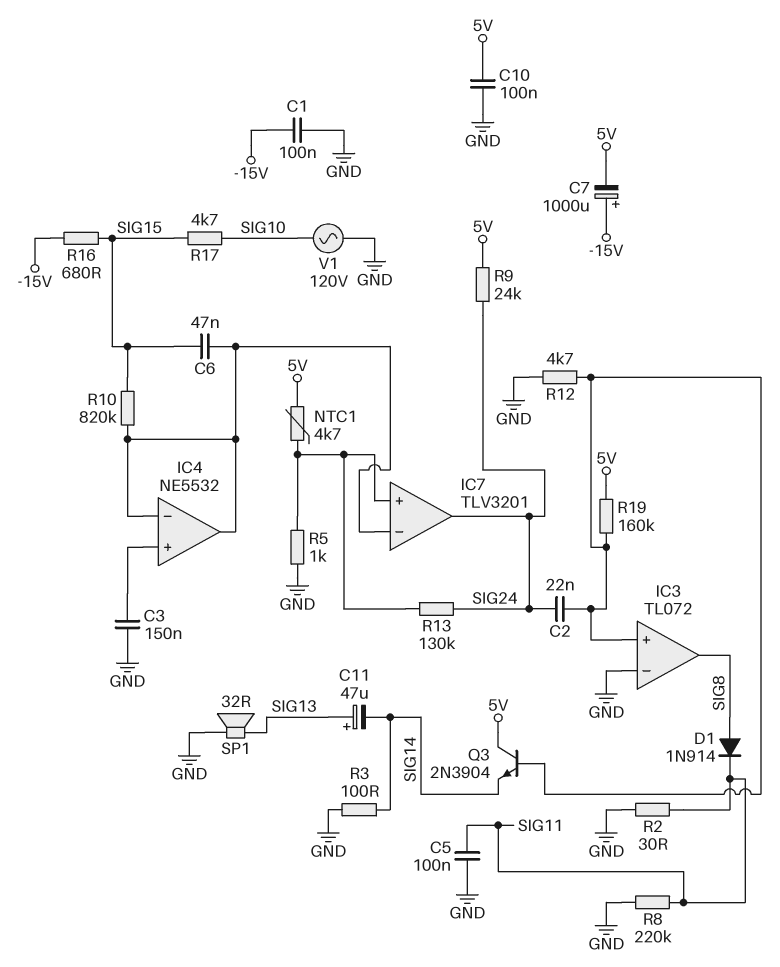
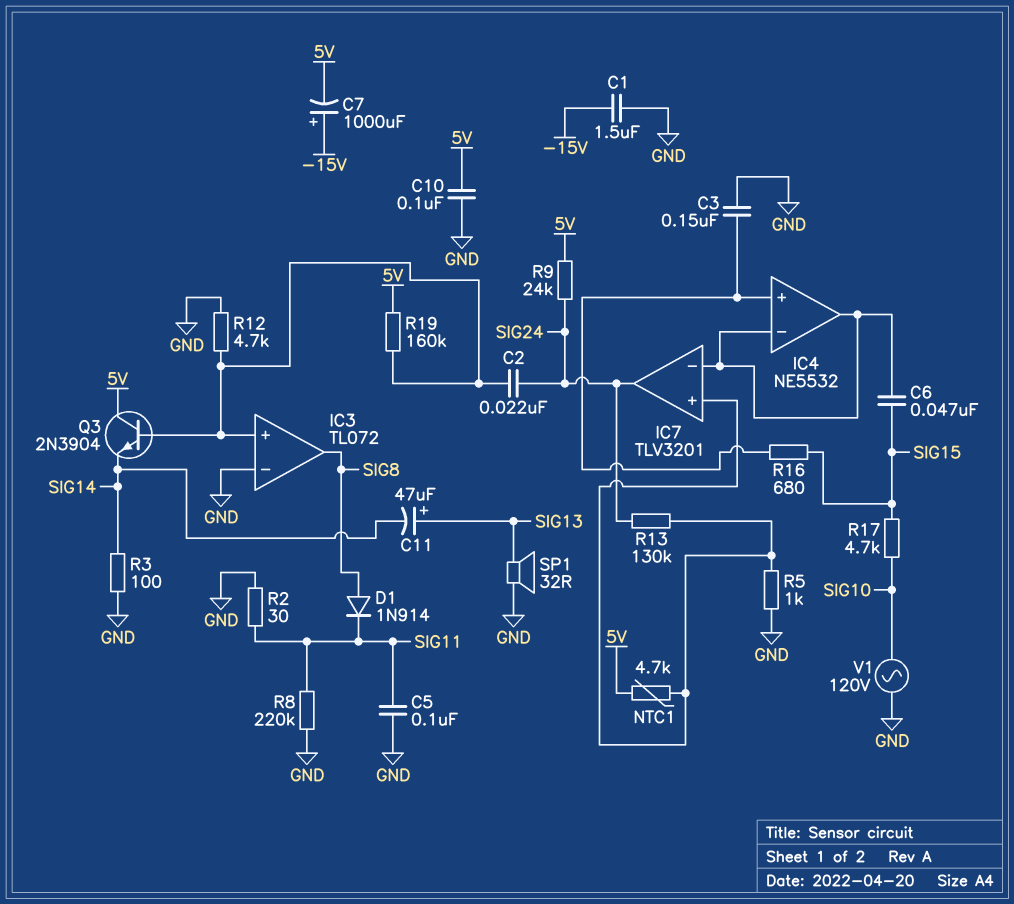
C1: 100nF (-15V, GND) -> 1.5uF (-15V, GND)
R10: 820k (IC4/in-, SIG15) -> none
R16: 680 (-15V, SIG15) -> 680 (IC4/in+, SIG15)

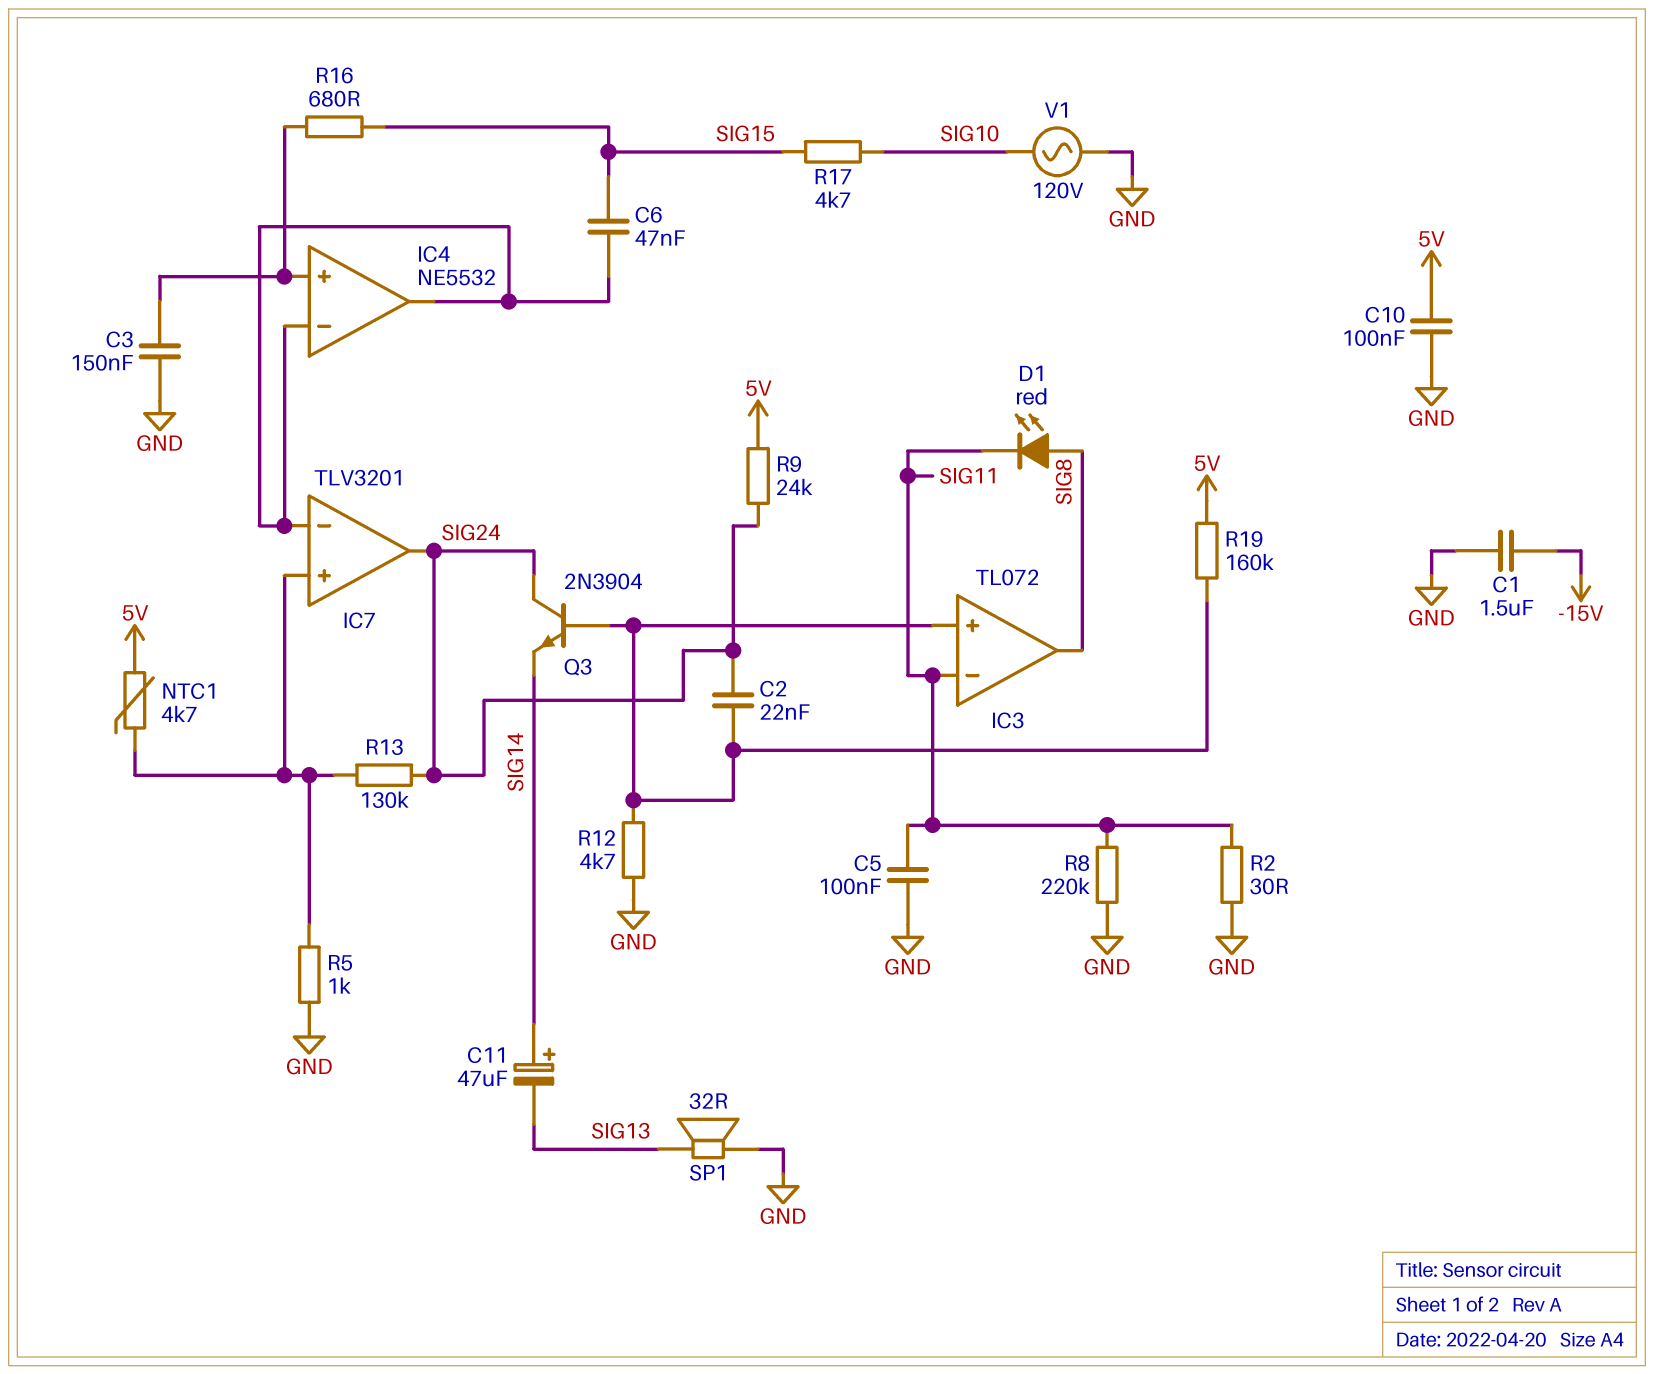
C7: 1000uF (plus -15V, minus 5V) -> none
C11: 47uF (plus SIG13, minus SIG14) -> 47uF (plus SIG14, minus SIG13)
D1: diode 1N914 (A SIG8, K SIG11) -> LED red (A SIG8, K SIG11)
IC3 pin in-: GND -> SIG11
Q3: NPN 2N3904 (B IC3/in+, C 5V, E SIG14) -> NPN 2N3904 (B IC3/in+, C SIG24, E SIG14)
R3: 100 (GND, SIG14) -> none

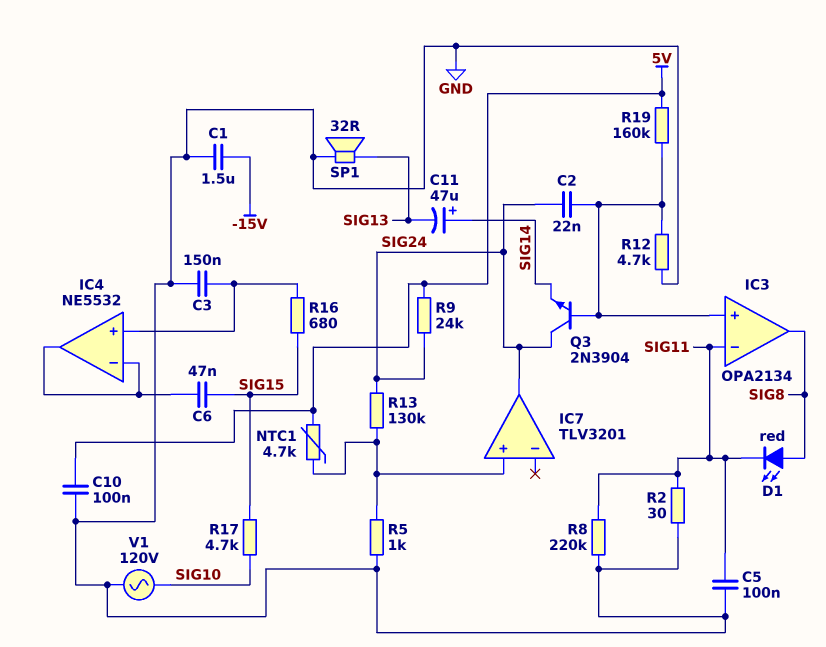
IC3: TL072 -> OPA2134
IC7 pin in-: IC4/in- -> none

